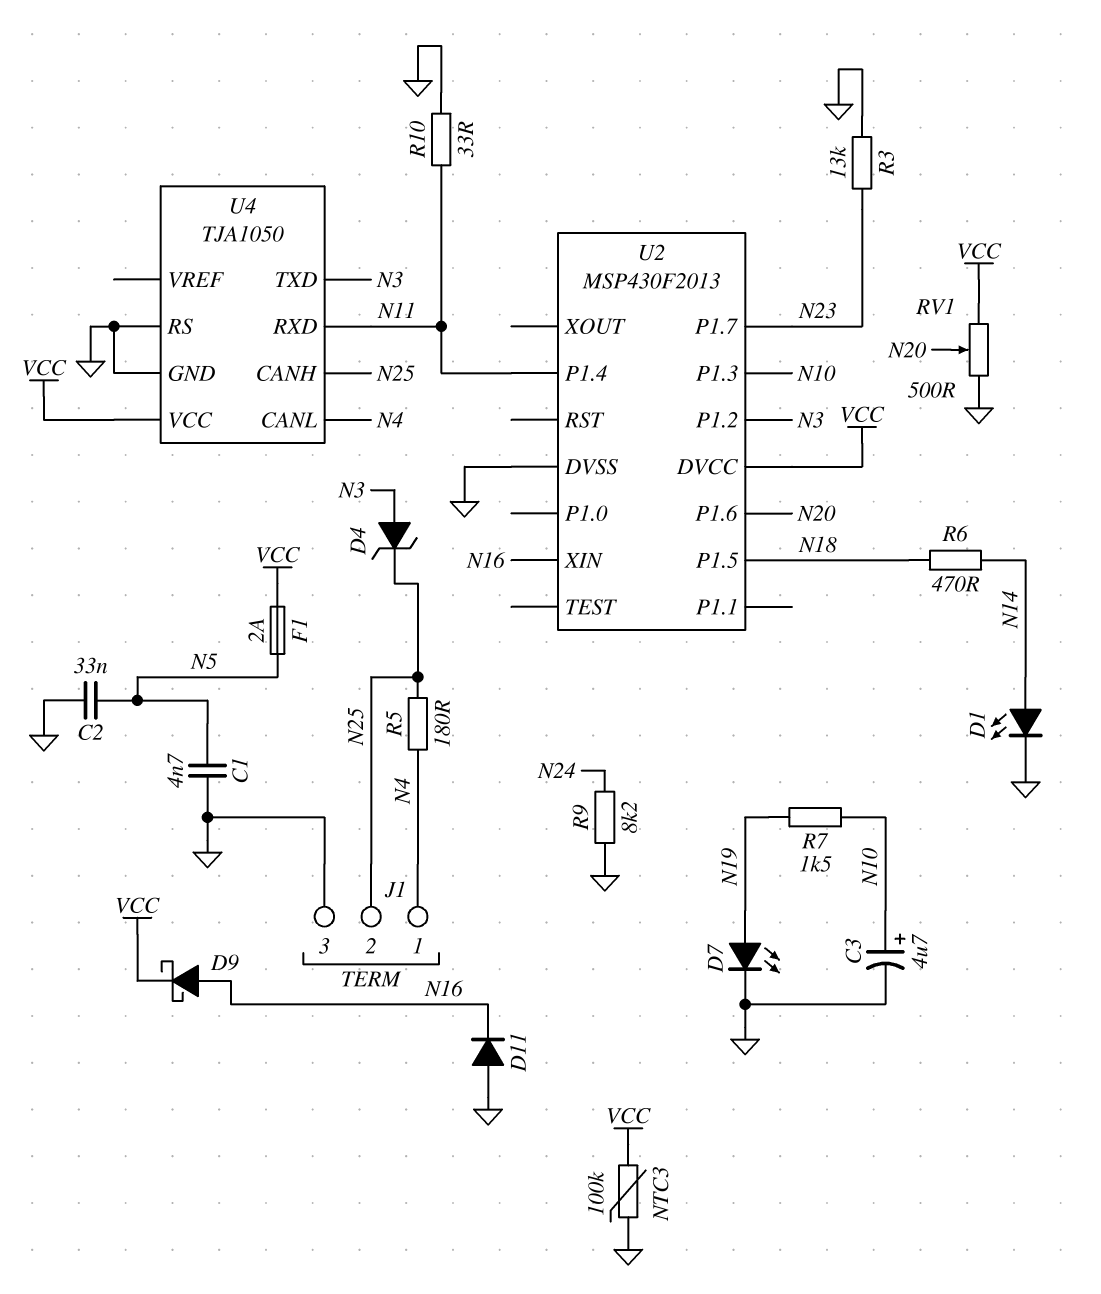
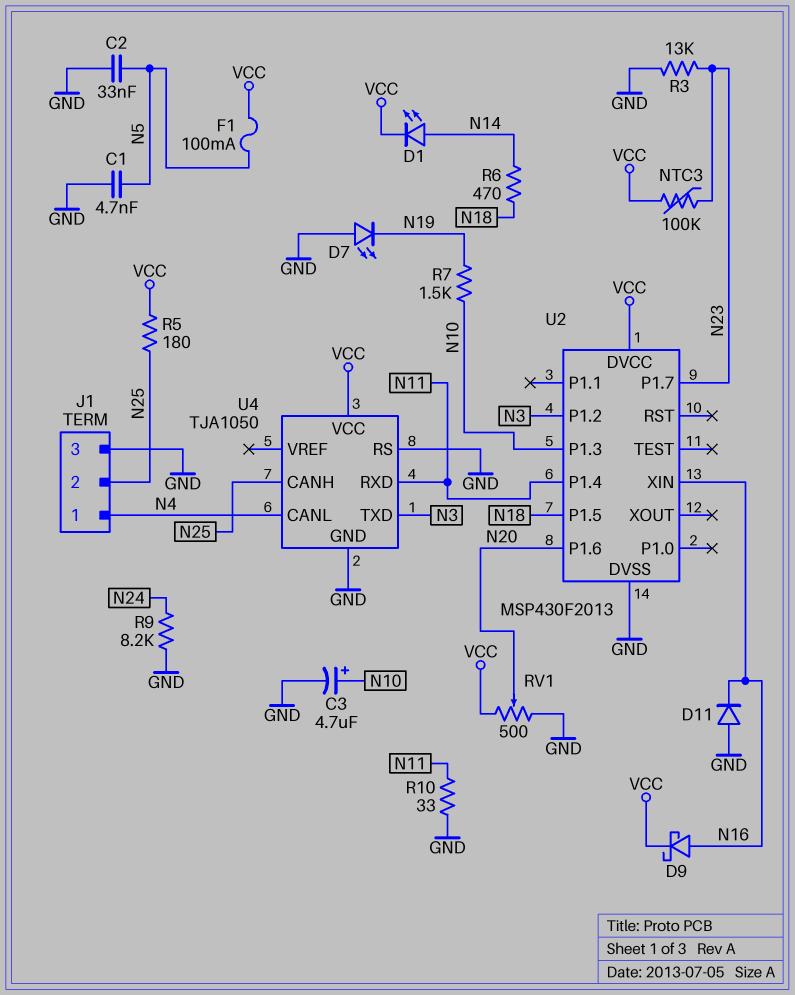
D1: LED (A N14, K GND) -> LED (A N14, K VCC)
D4: zener (A N3, K N25) -> none
D7: LED (A N19, K GND) -> LED (A GND, K N19)
F1: 2A (N5, VCC) -> 100mA (N5, VCC)
NTC3: 100k (GND, VCC) -> 100k (N23, VCC)
R5: 180 (N4, N25) -> 180 (N25, VCC)

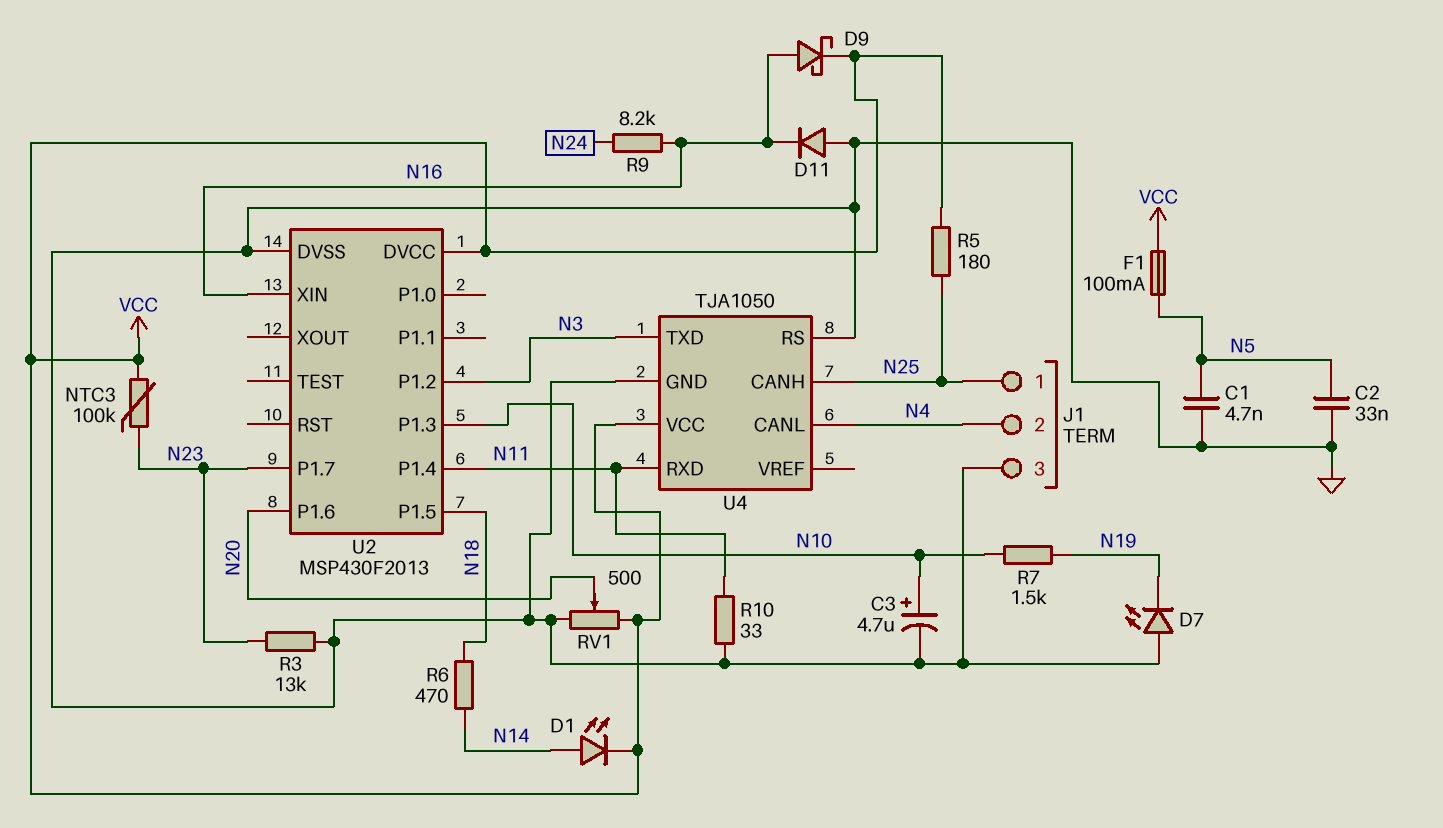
J1 pin 1: N4 -> N25
J1 pin 2: N25 -> N4
R9: 8.2k (GND, N24) -> 8.2k (N16, N24)

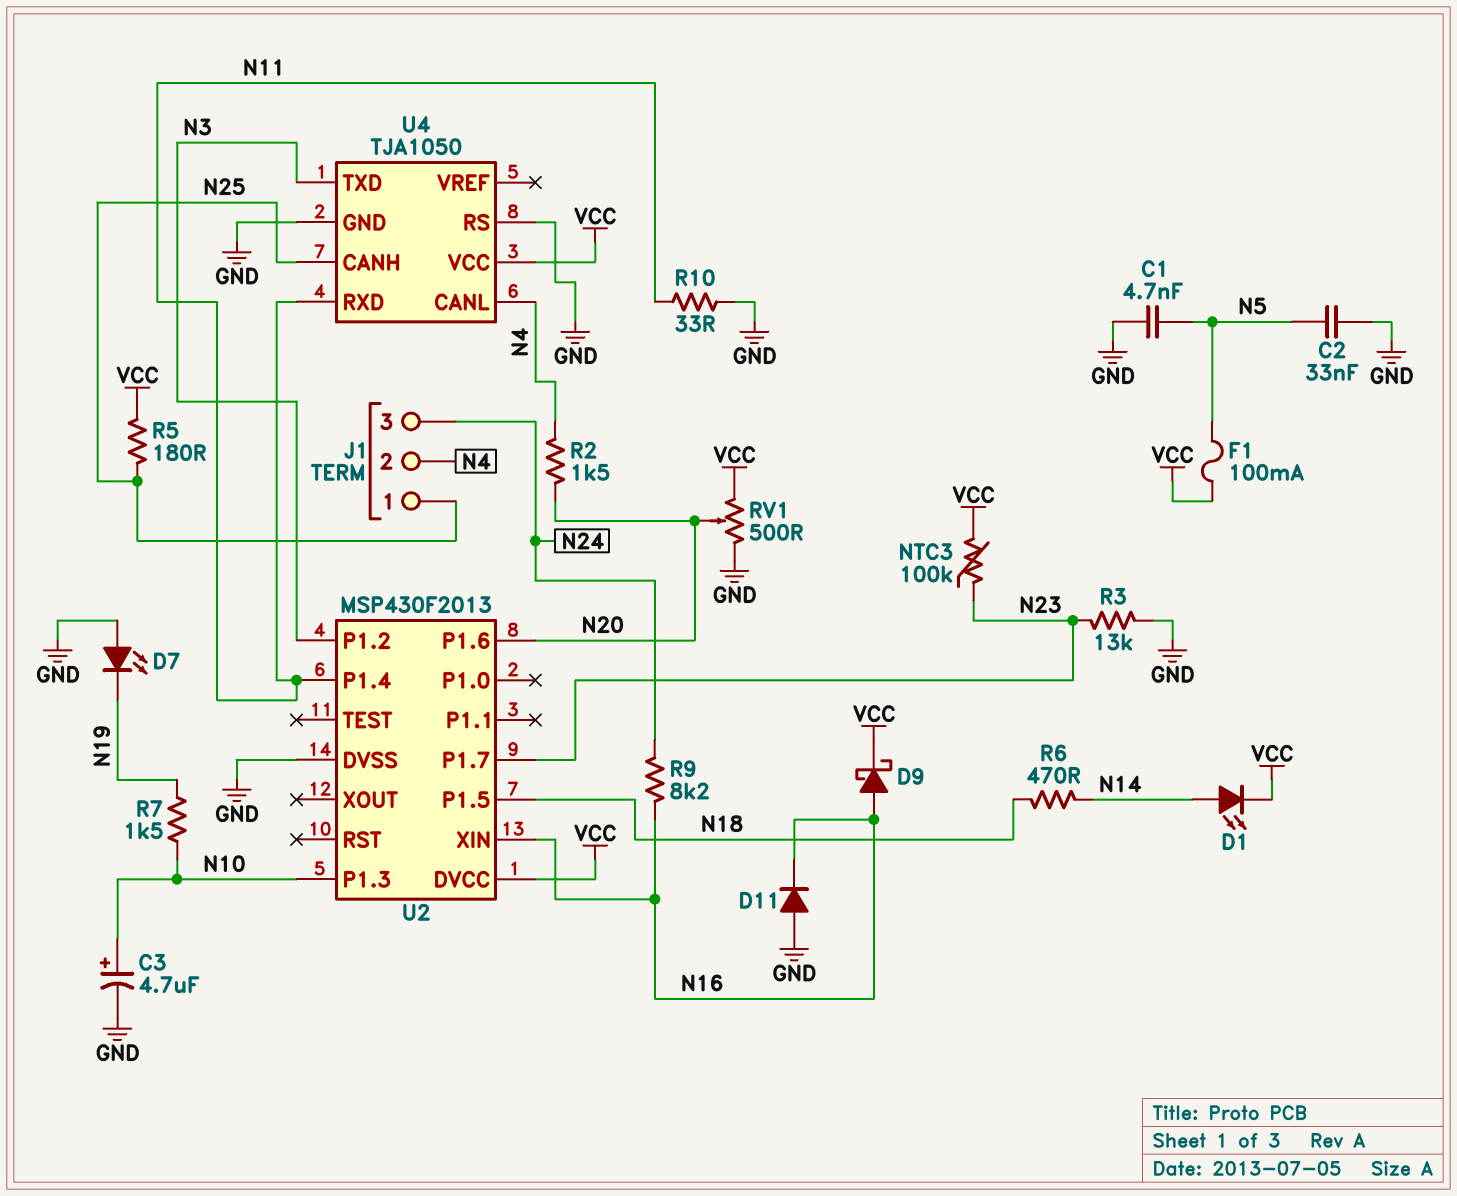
J1 pin 3: GND -> N24
R2: none -> 1.5k (N4, N20)

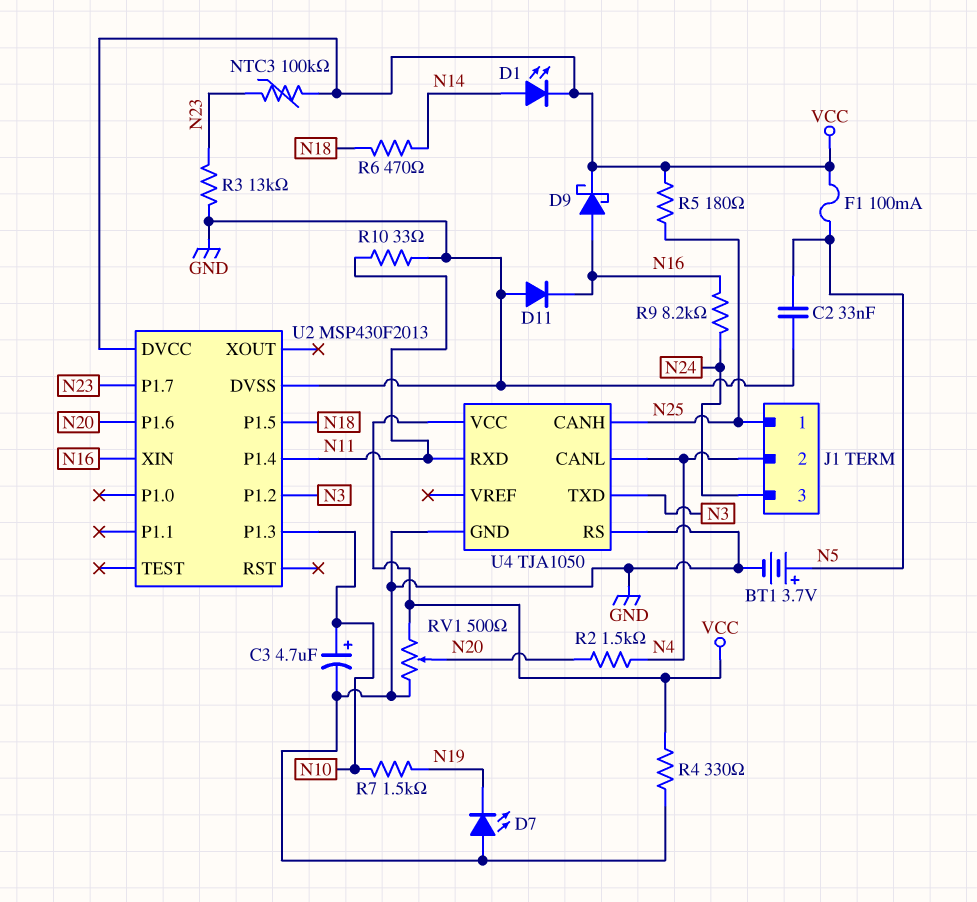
BT1: none -> 3.7V (plus N5, minus GND)
C1: 4.7nF (GND, N5) -> none
R4: none -> 330 (GND, VCC)

